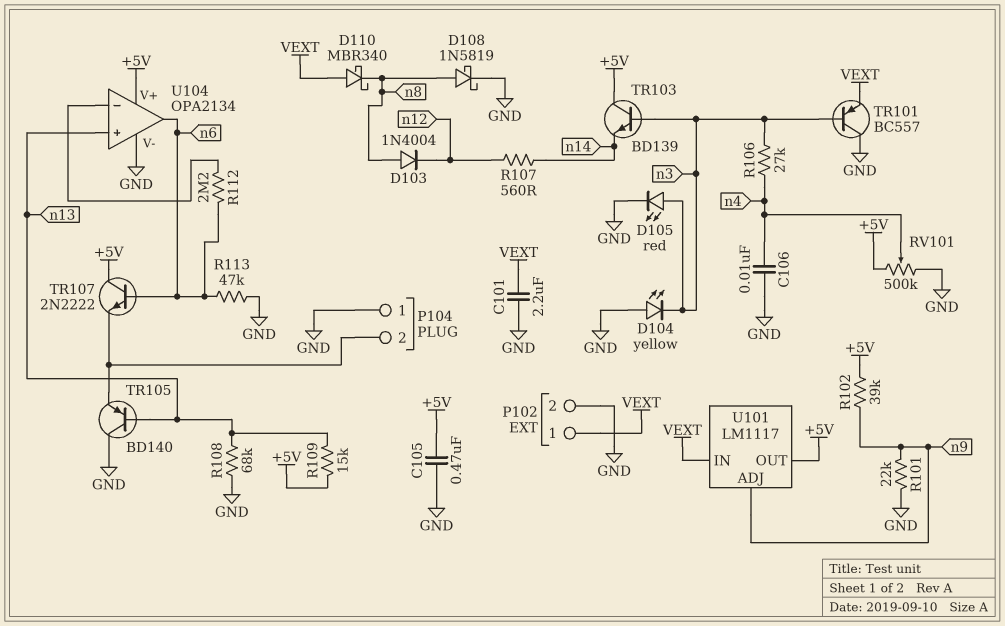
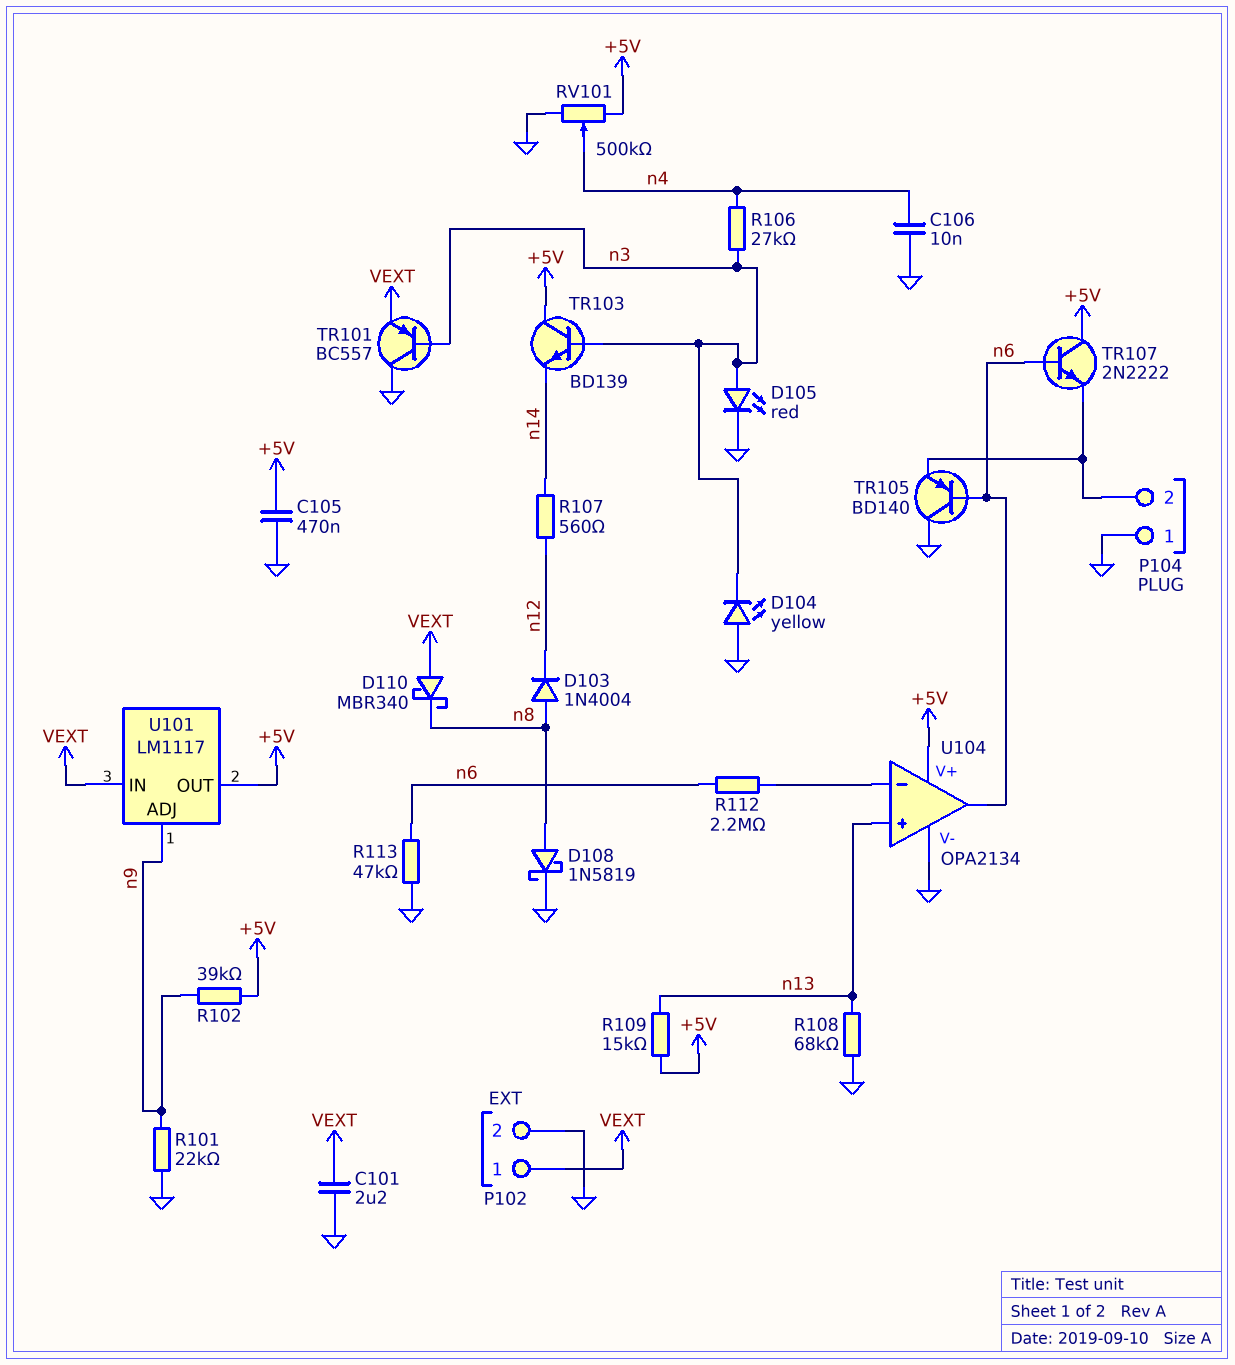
TR105: PNP BD140 (B n13, C GND, E P104/2) -> PNP BD140 (B n6, C GND, E P104/2)

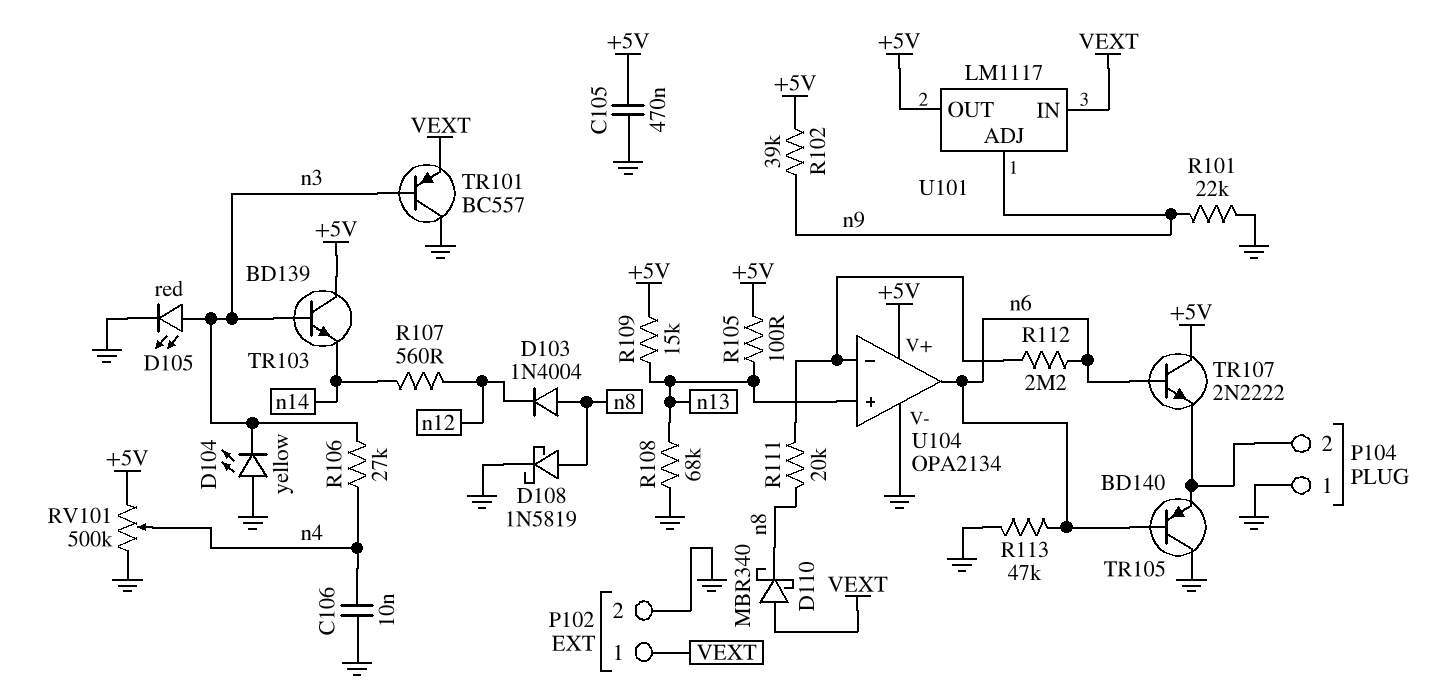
C101: 2.2uF (GND, VEXT) -> none
R105: none -> 100 (+5V, n13)
R111: none -> 20k (U104/in-, n8)

